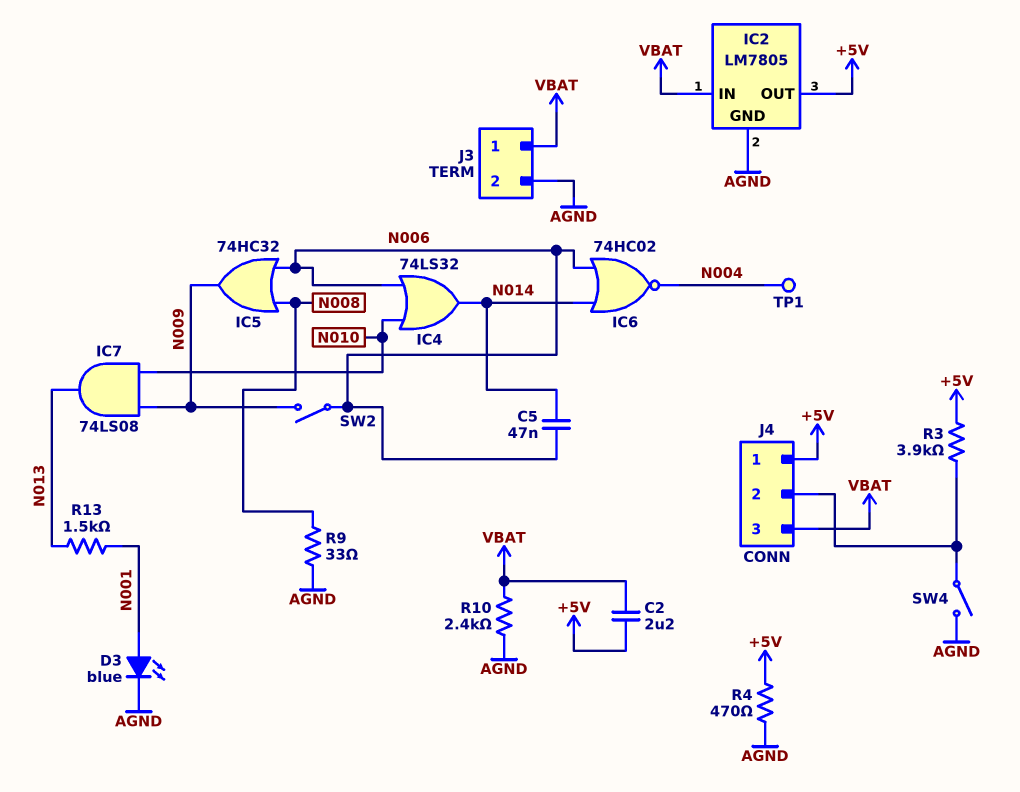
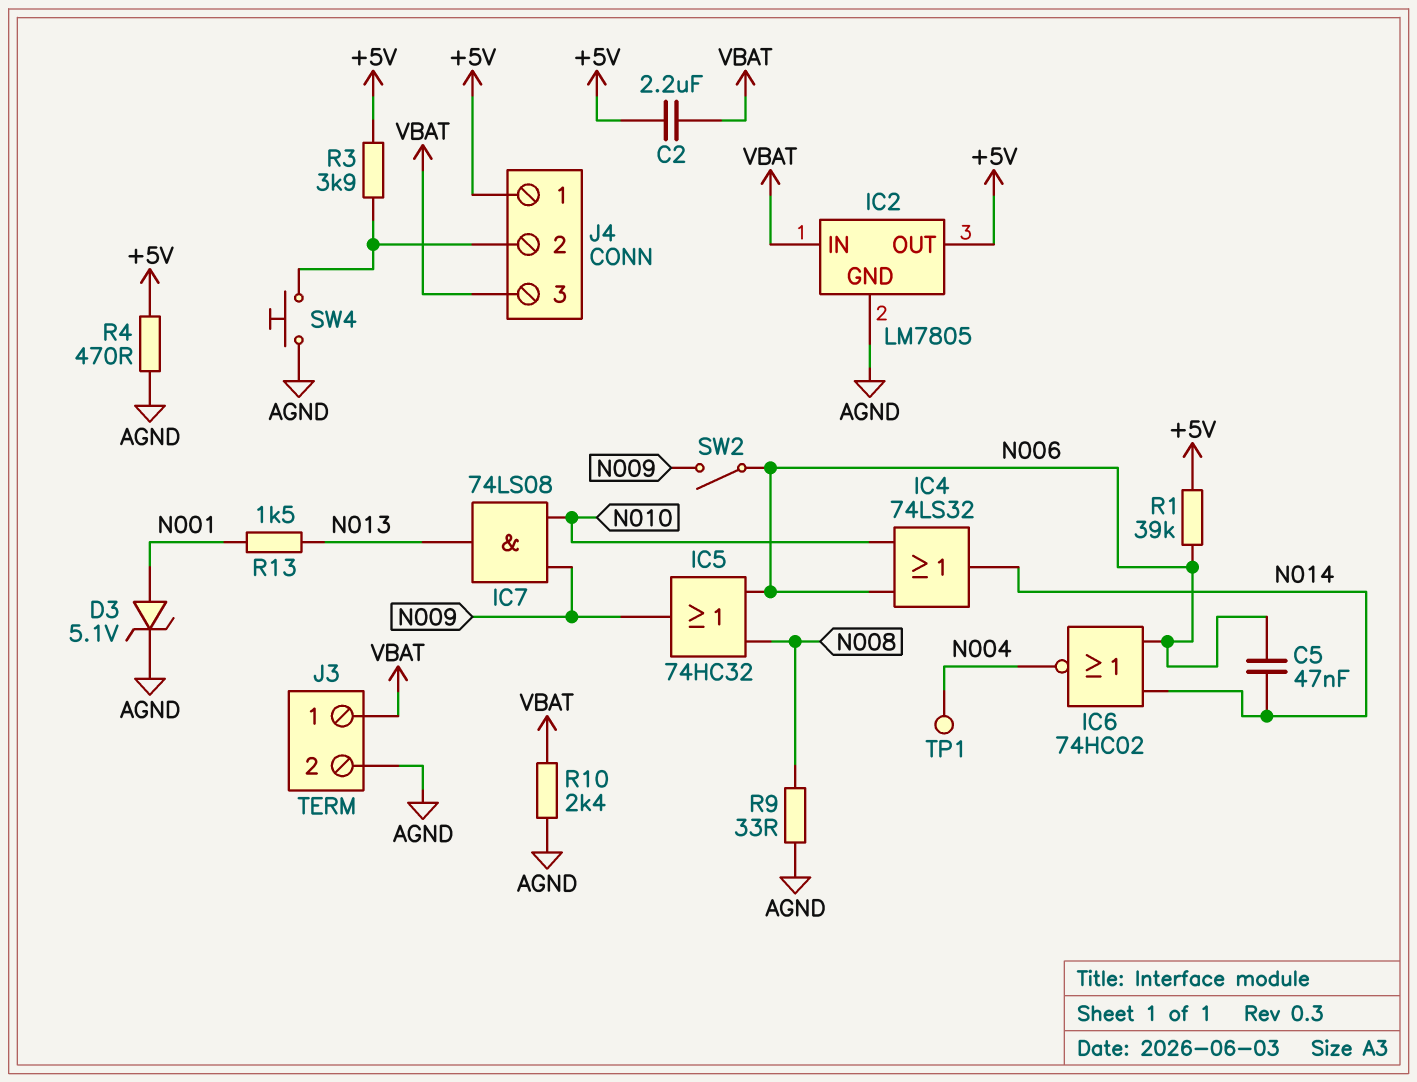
D3: LED blue (A N001, K AGND) -> zener 5.1V (A N001, K AGND)
R1: none -> 39k (+5V, N006)
SW4: switch (AGND, J4/2) -> button (AGND, J4/2)

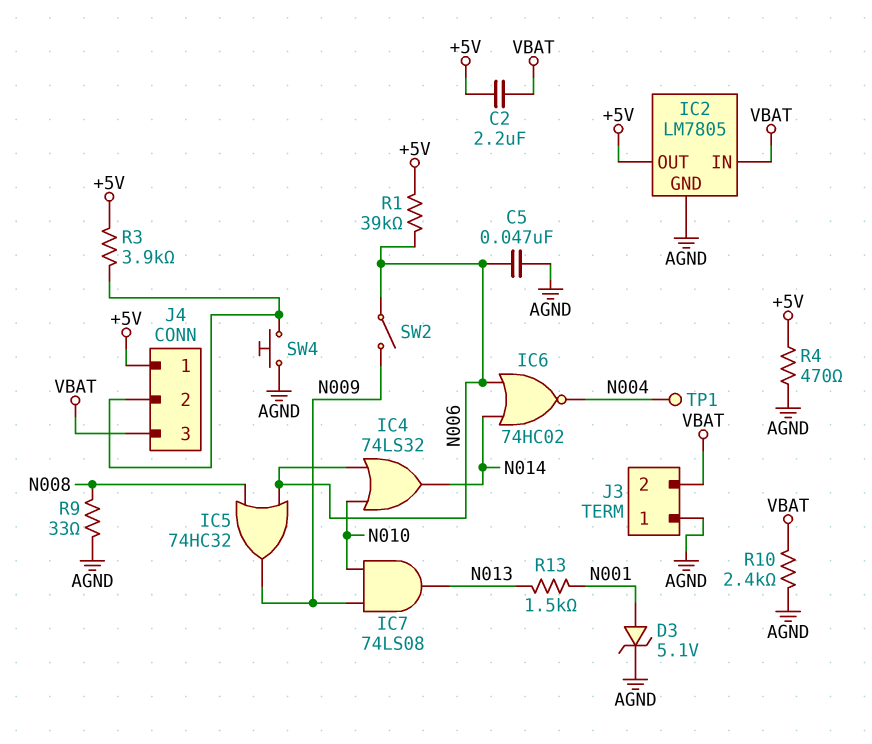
C5: 47nF (N006, N014) -> 47nF (AGND, N006)
J3 pin 1: VBAT -> AGND
J3 pin 2: AGND -> VBAT

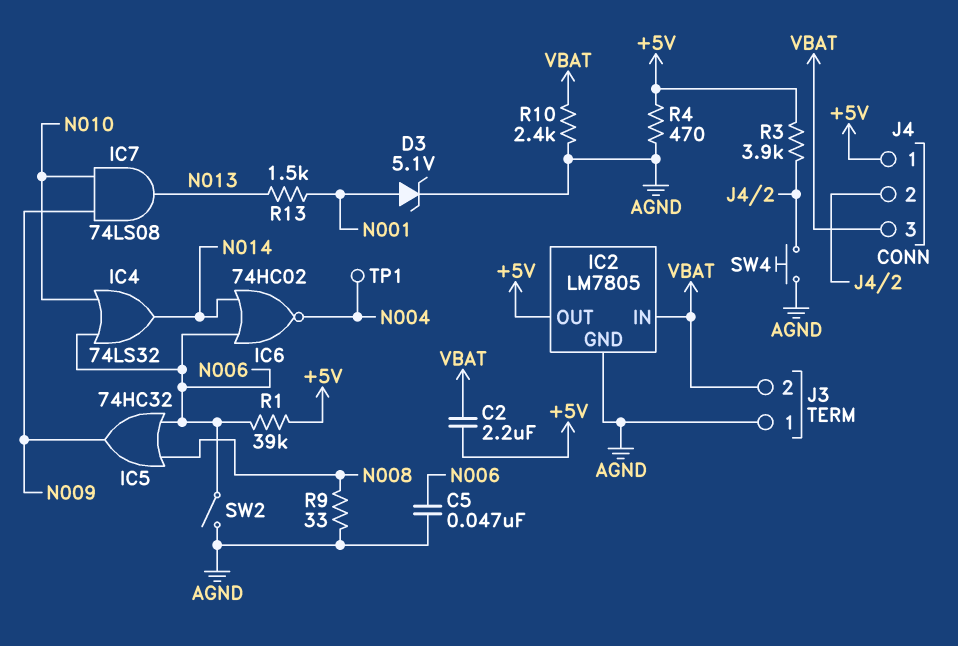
SW2: switch (N006, N009) -> switch (AGND, N006)

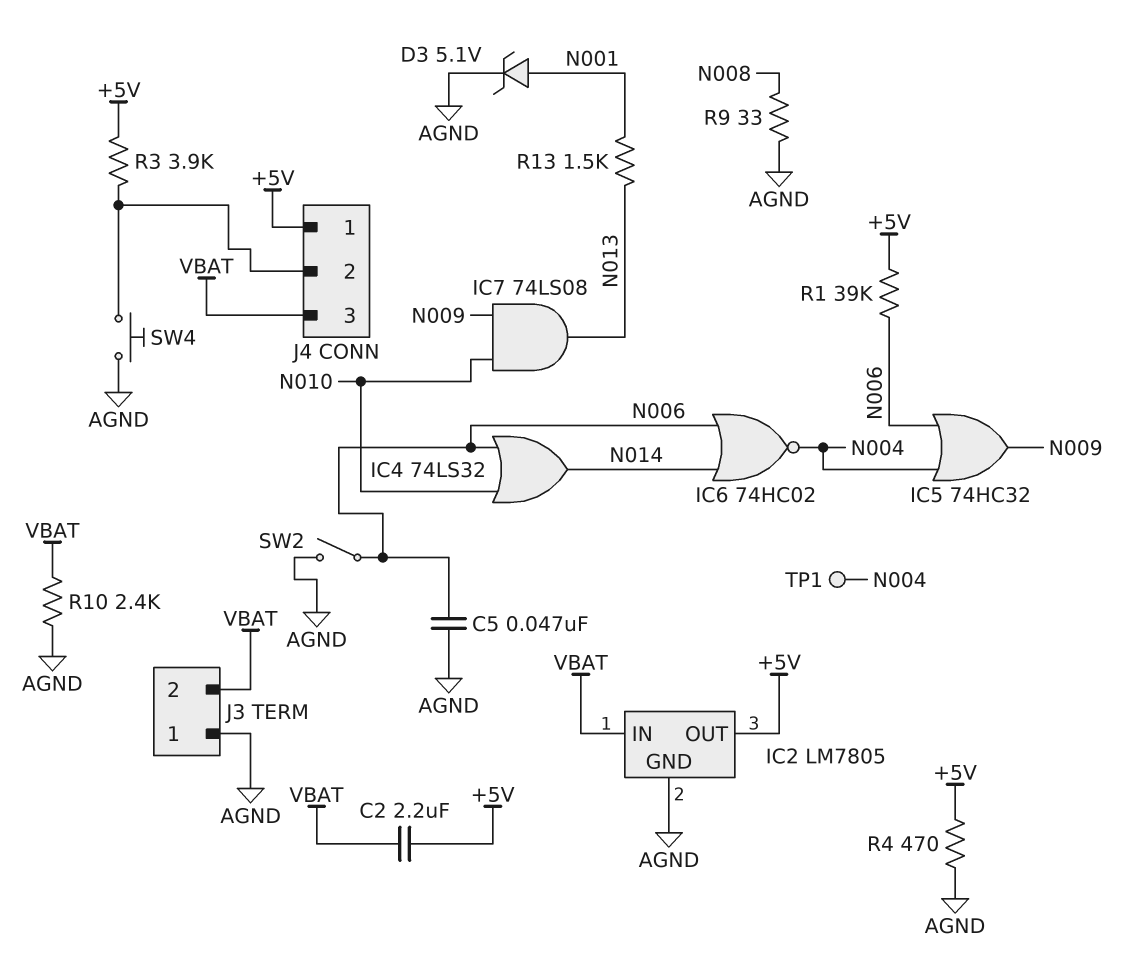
IC5: OR 74HC32 (in N006, in N008, out N009) -> OR 74HC32 (in N004, in N006, out N009)

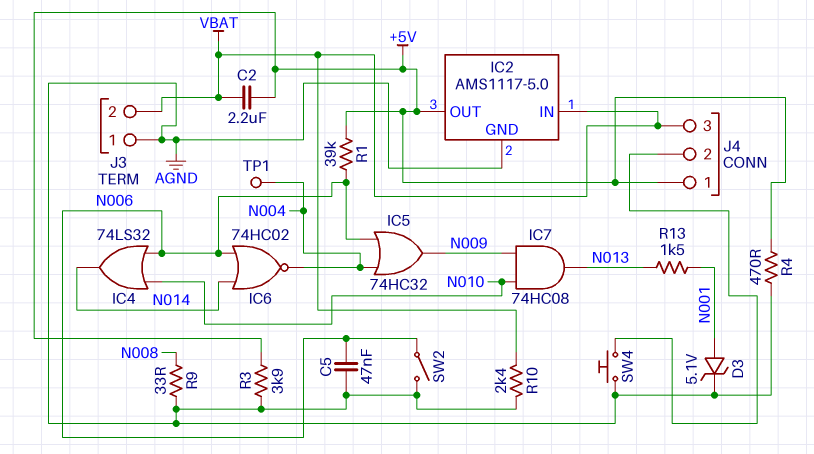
IC2: LM7805 -> AMS1117-5.0
IC7: AND 74LS08 (in N009, in N010, out N013) -> AND 74HC08 (in N009, in N010, out N013)
R3: 3.9k (+5V, J4/2) -> 3.9k (+5V, AGND)

